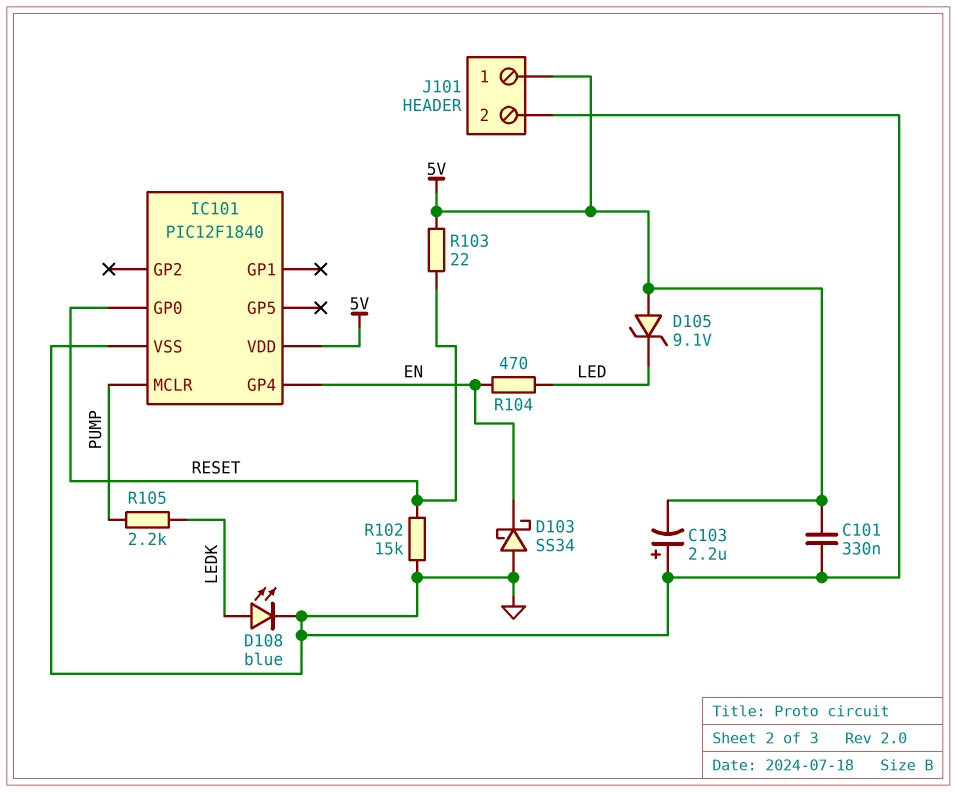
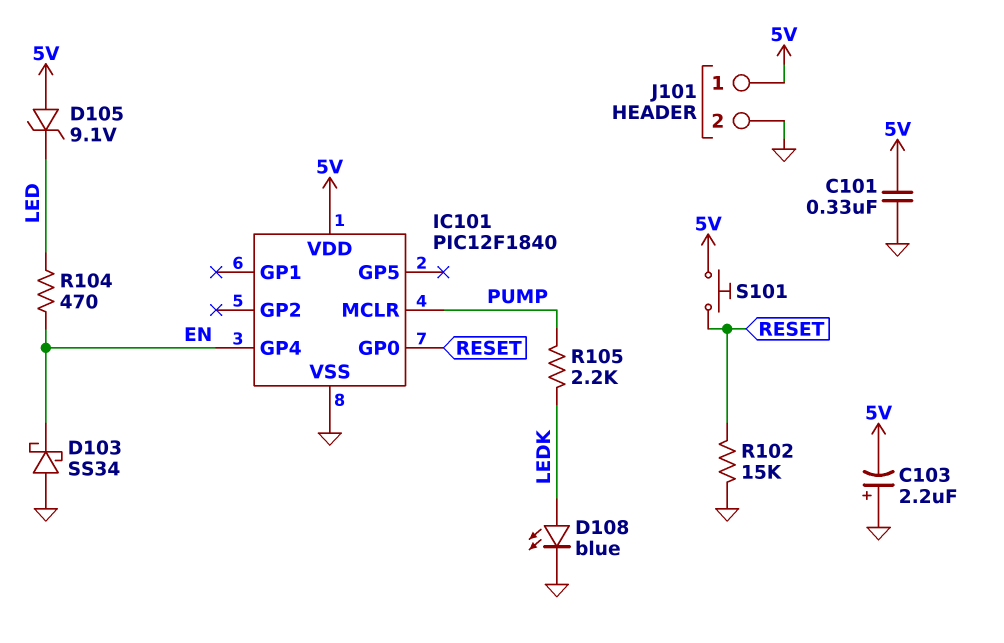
R103: 22 (5V, RESET) -> none
S101: none -> button (5V, RESET)

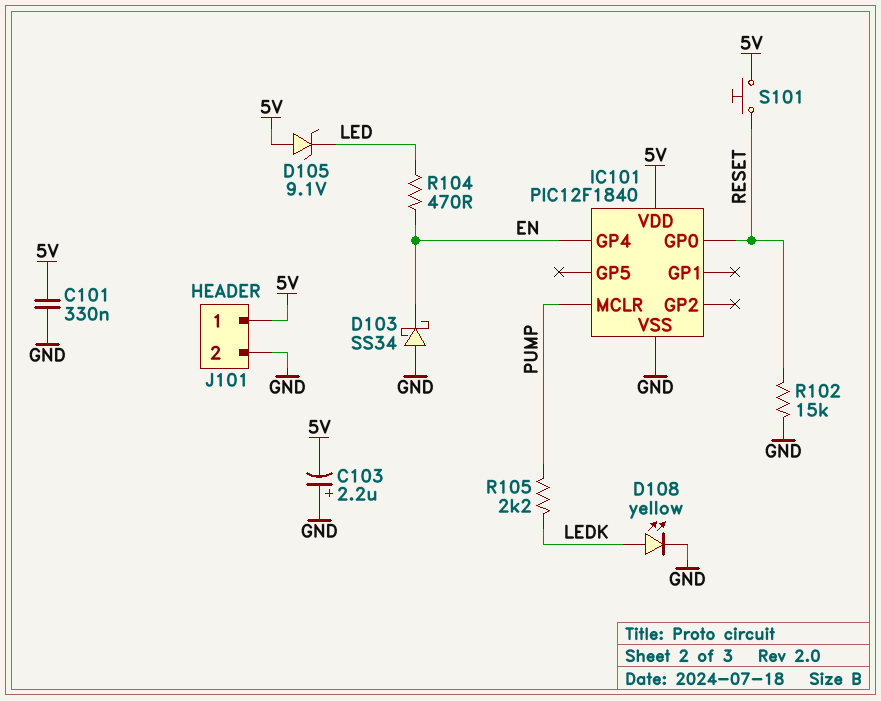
D108: LED blue (A LEDK, K GND) -> LED yellow (A LEDK, K GND)

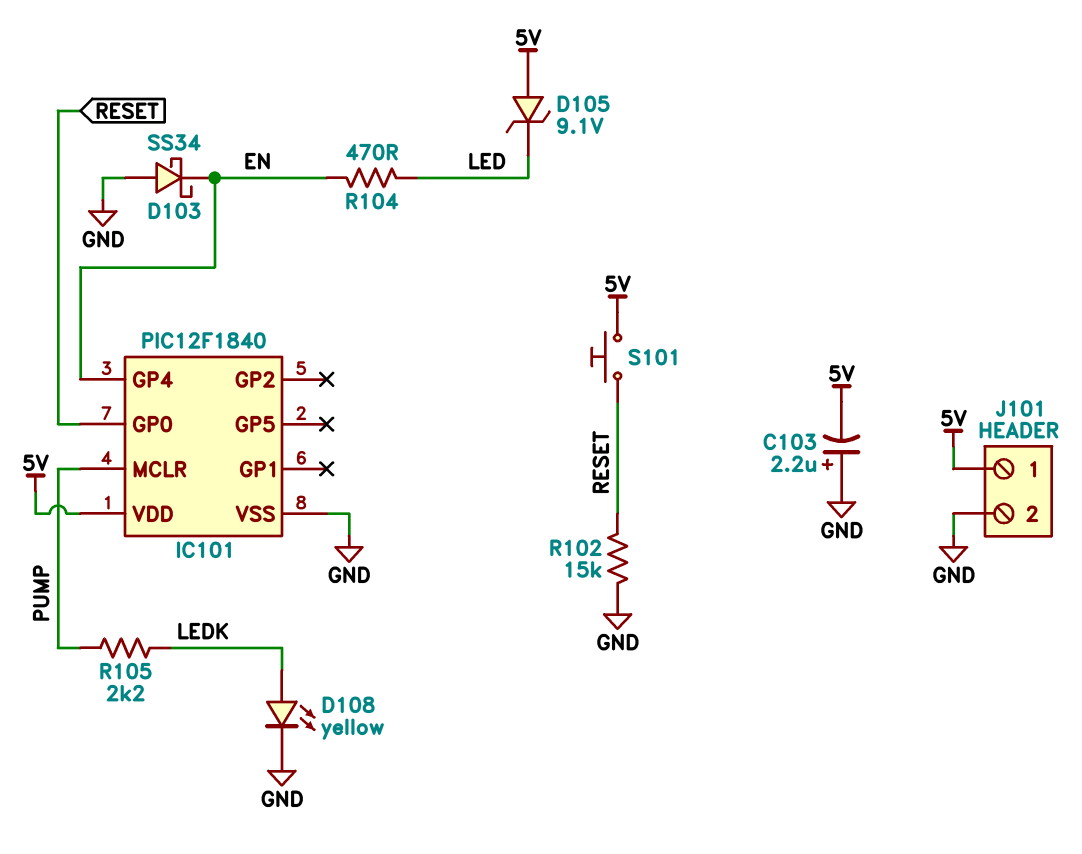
C101: 330nF (5V, GND) -> none

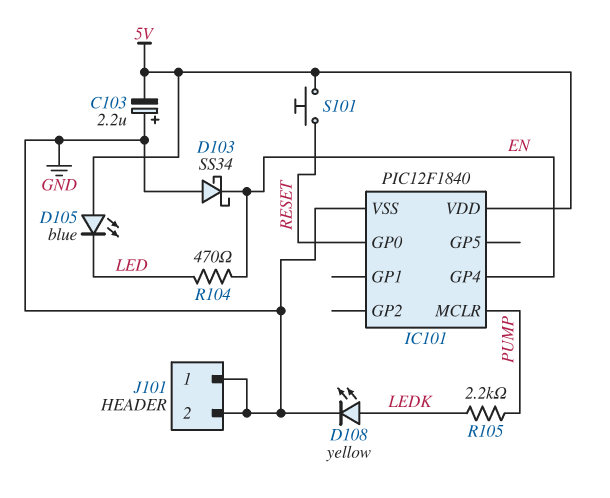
D105: zener 9.1V (A 5V, K LED) -> LED blue (A 5V, K LED)
J101 pin 1: 5V -> GND
R102: 15k (GND, RESET) -> none

